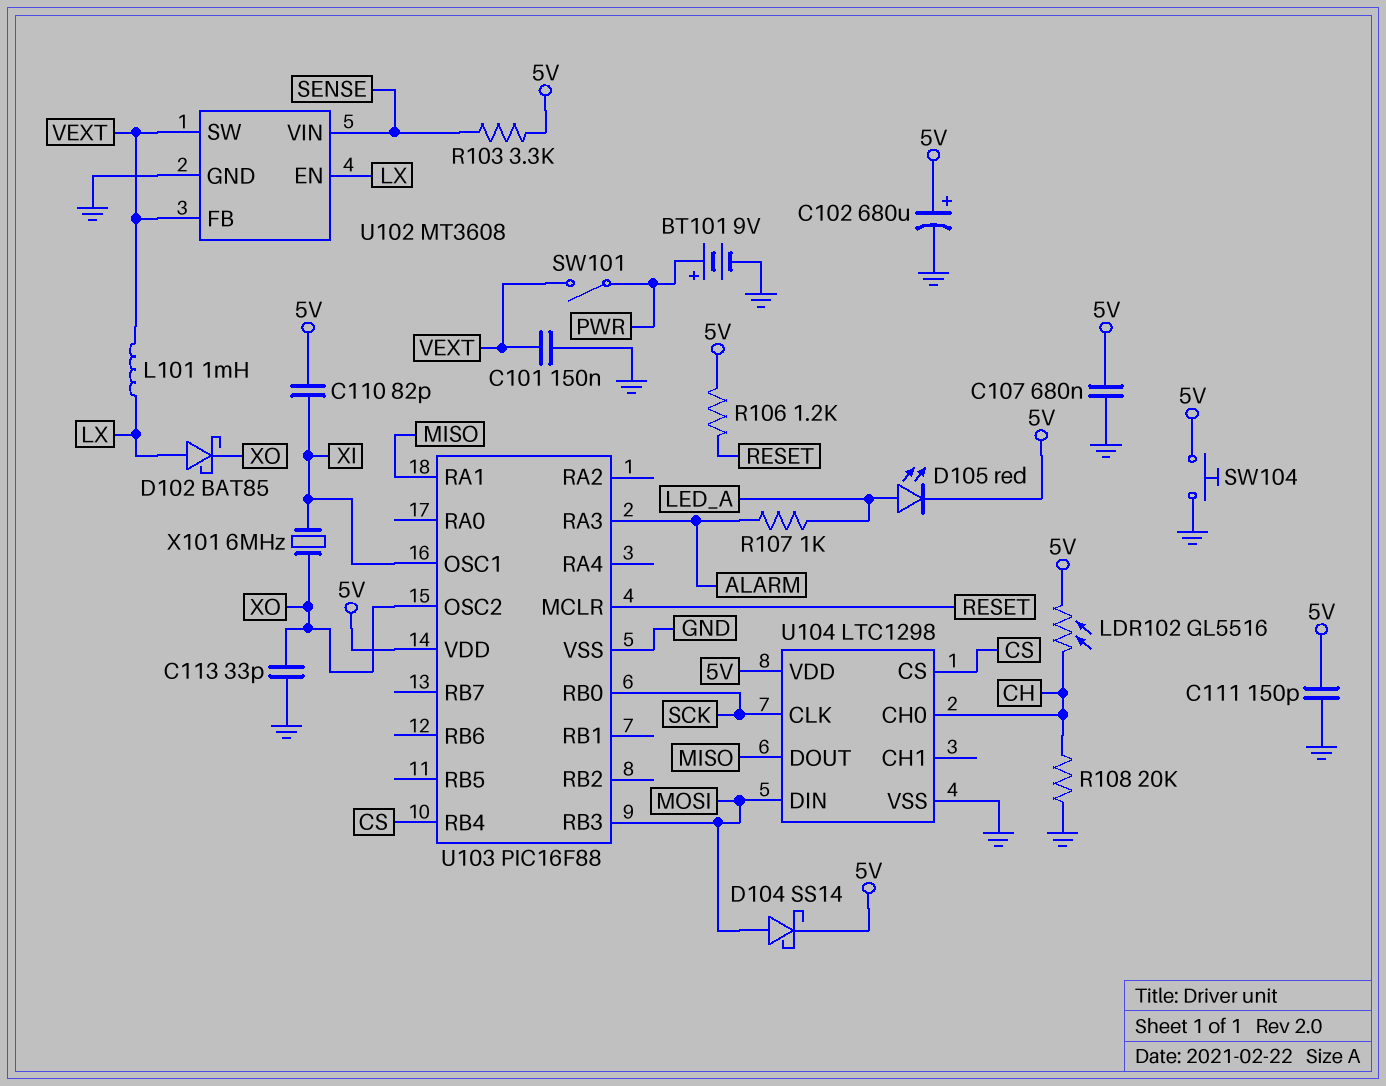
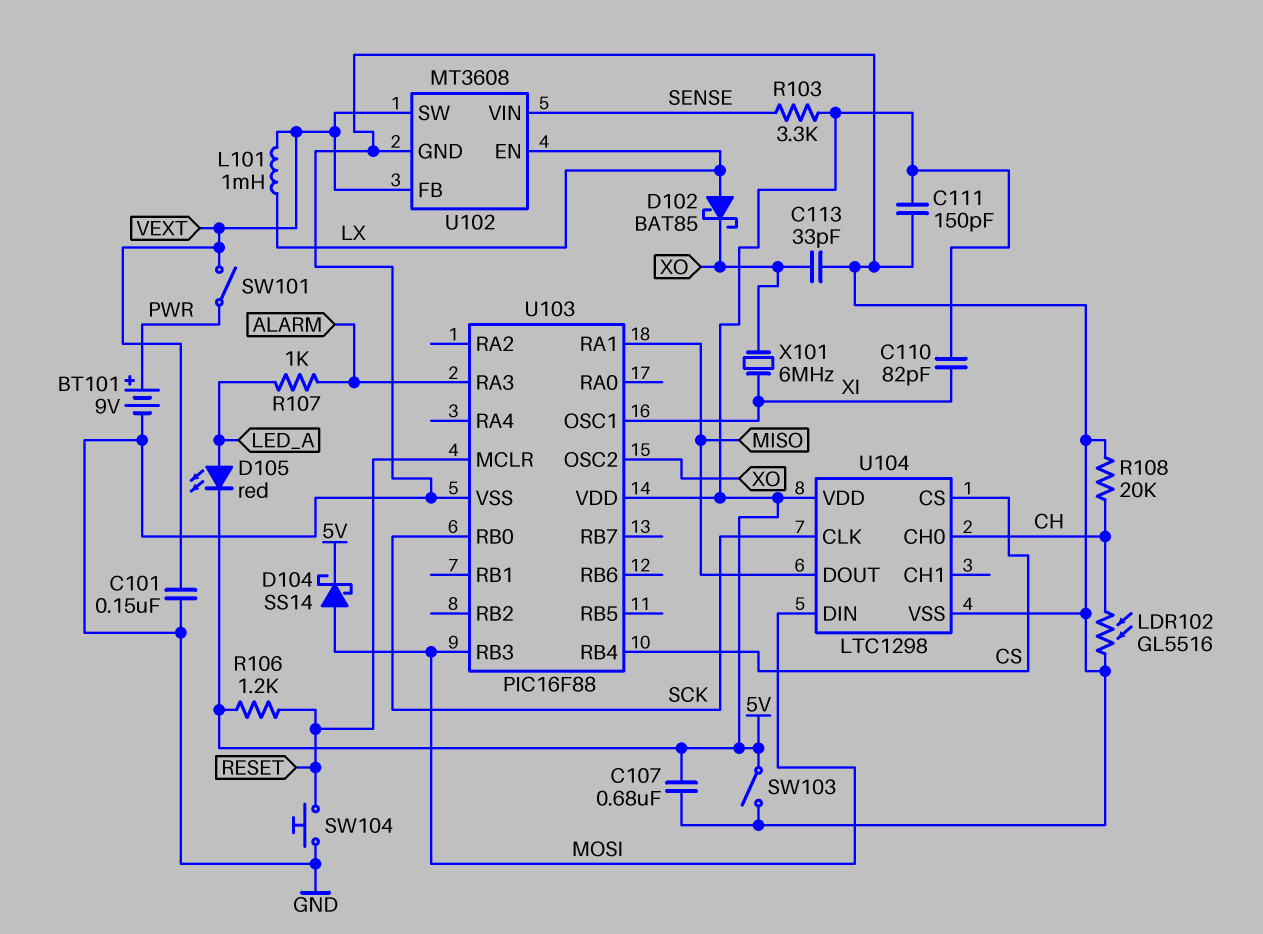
C102: 680uF (plus 5V, minus GND) -> none
LDR102: GL5516 (5V, CH) -> GL5516 (CH, GND)
SW103: none -> switch (5V, GND)
SW104: button (5V, GND) -> button (GND, RESET)

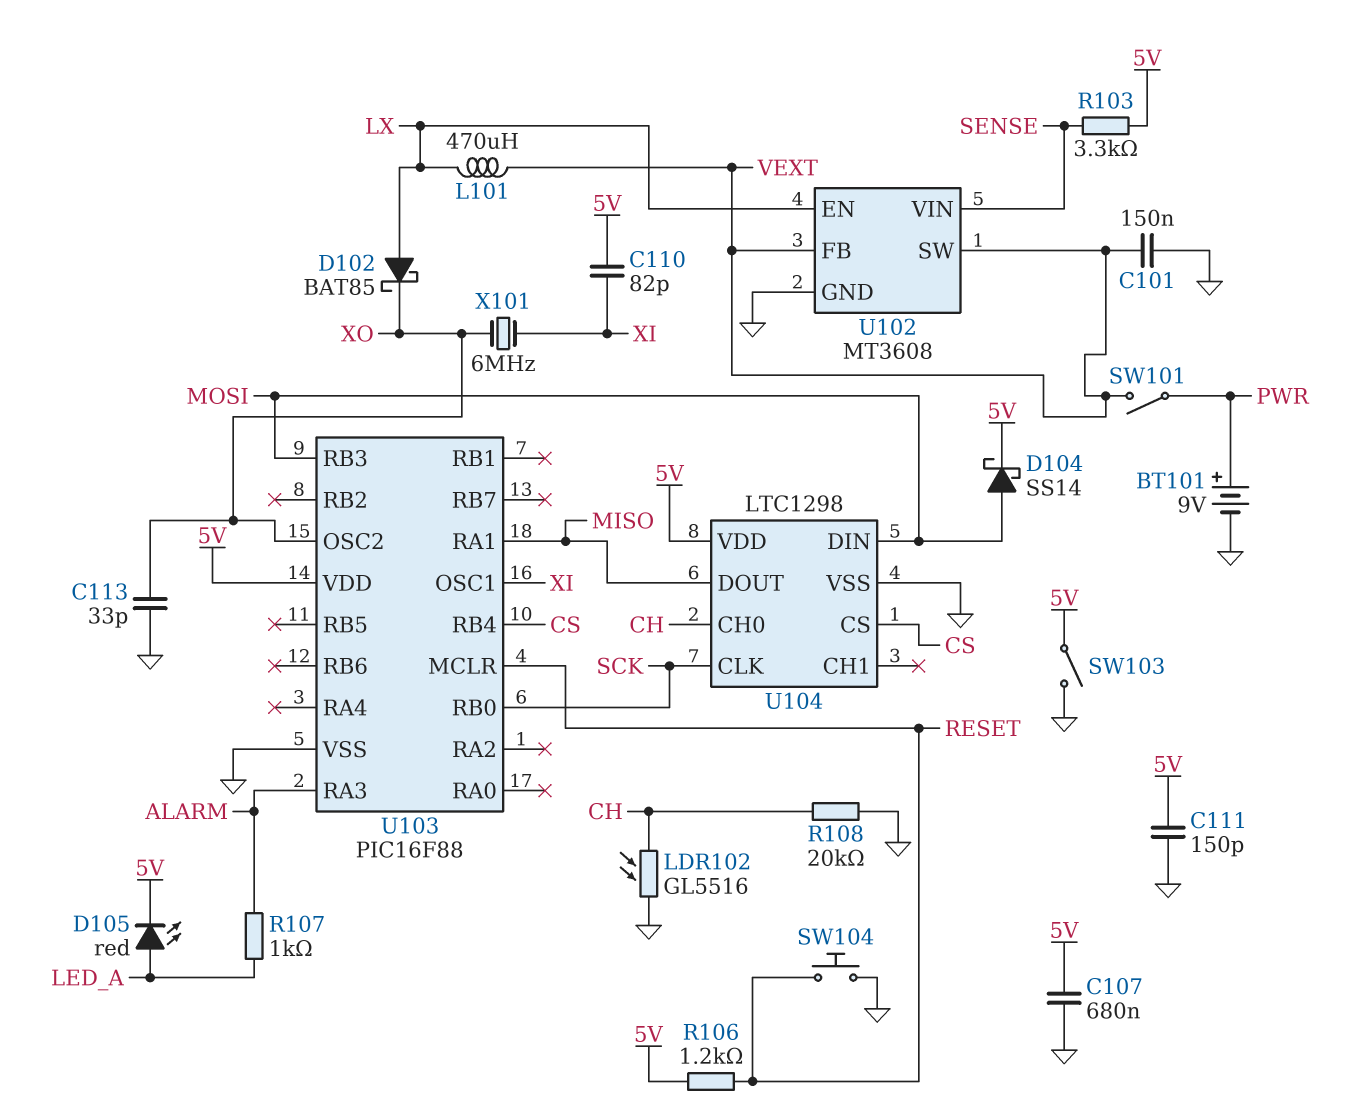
L101: 1mH (LX, VEXT) -> 470uH (LX, VEXT)

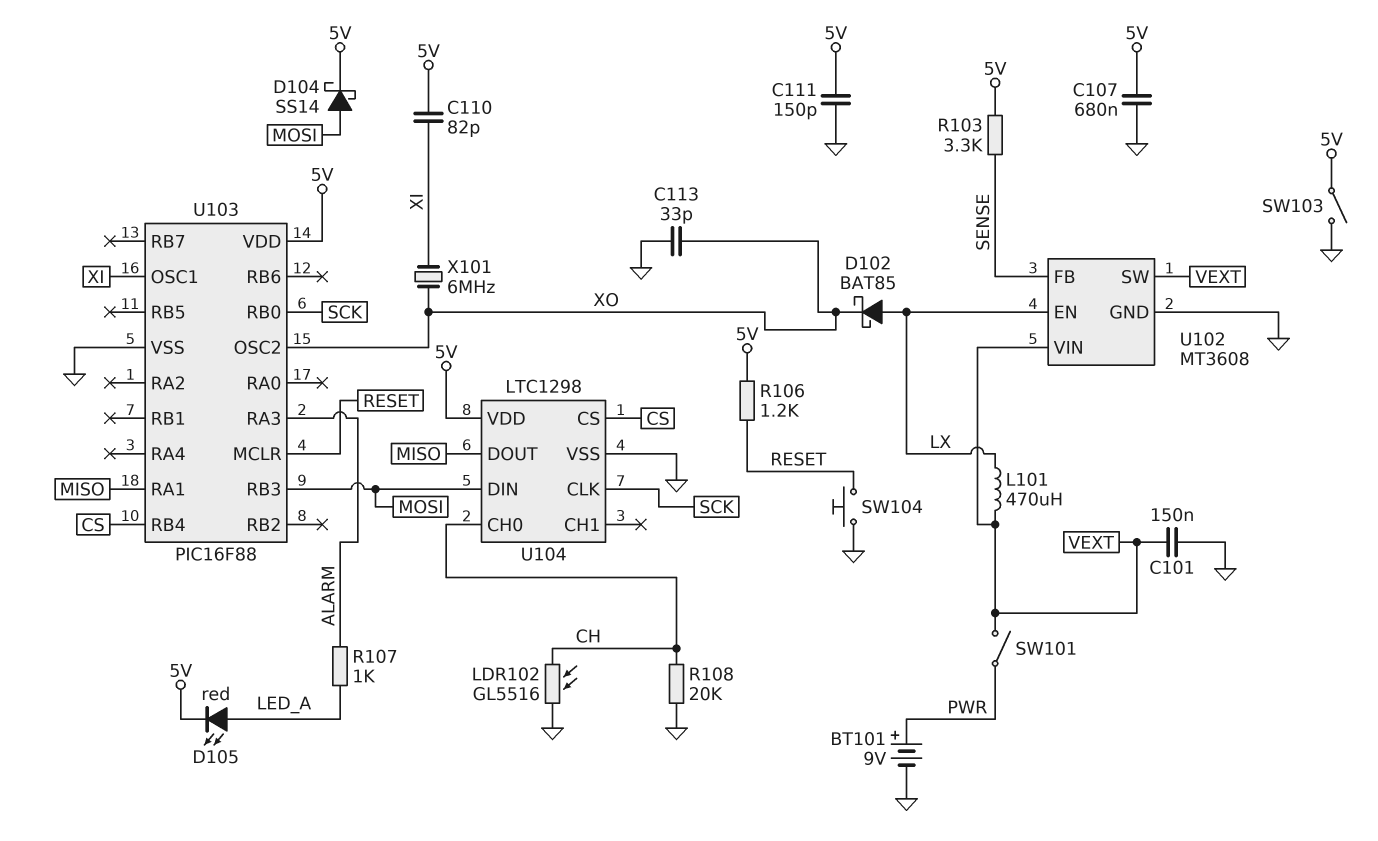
U102 pin FB: VEXT -> SENSE
U102 pin VIN: SENSE -> VEXT

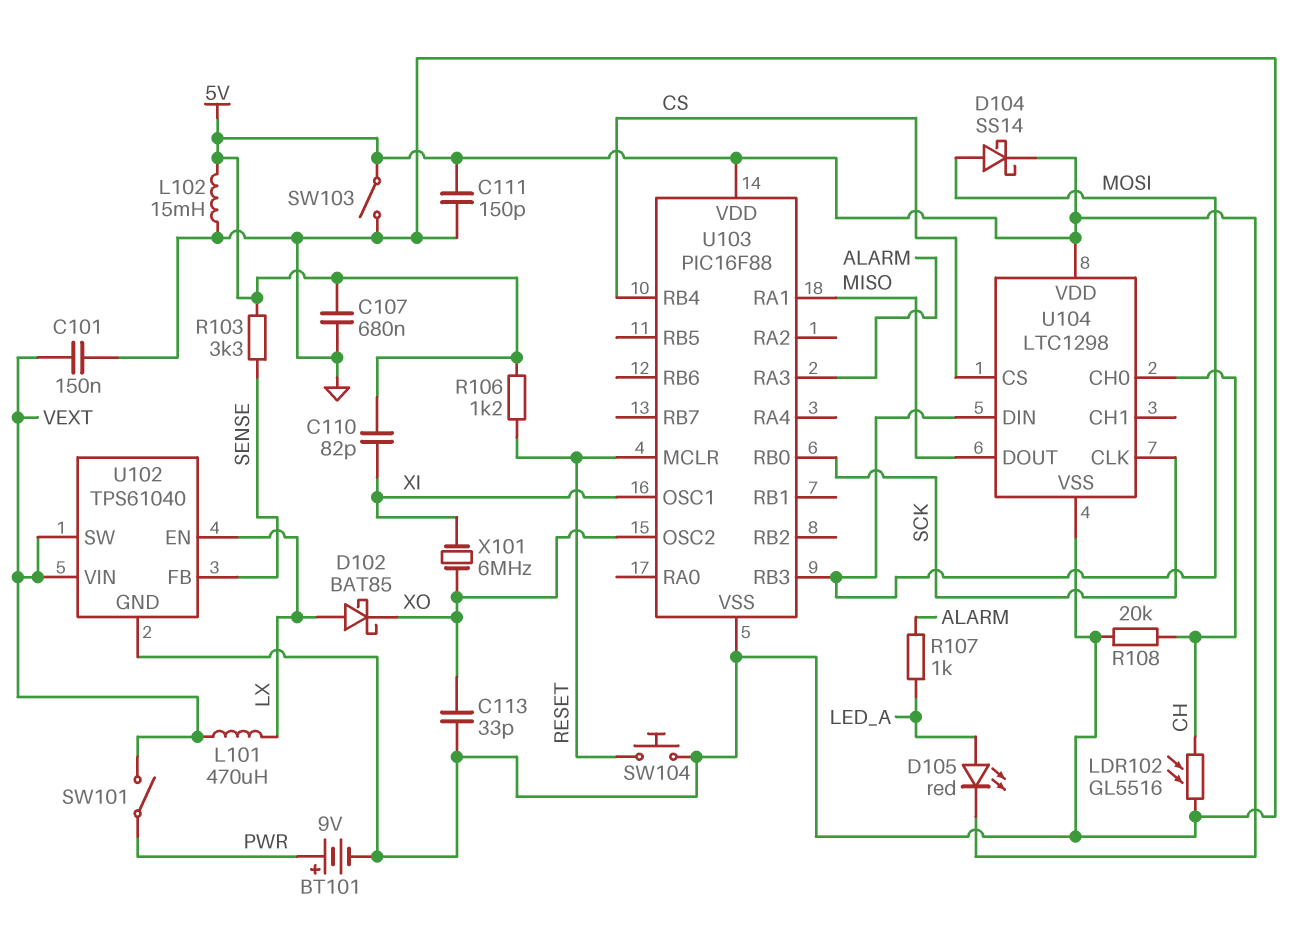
L102: none -> 15mH (5V, GND)
U102: MT3608 -> TPS61040

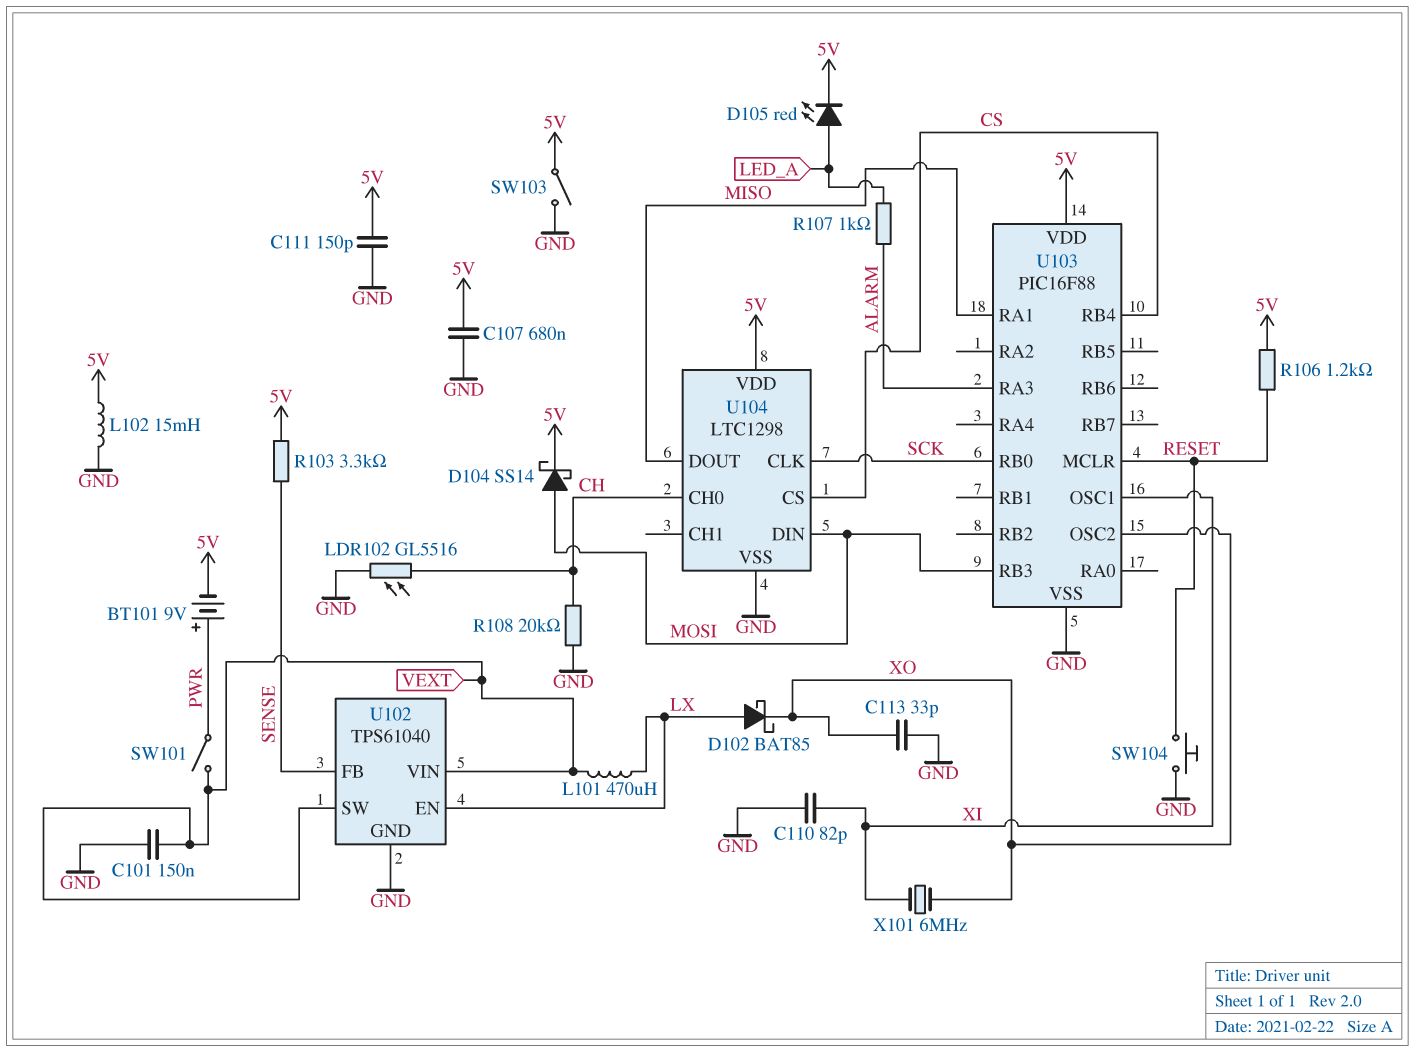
BT101: 9V (plus PWR, minus GND) -> 9V (plus PWR, minus 5V)
C110: 82pF (5V, XI) -> 82pF (GND, XI)

